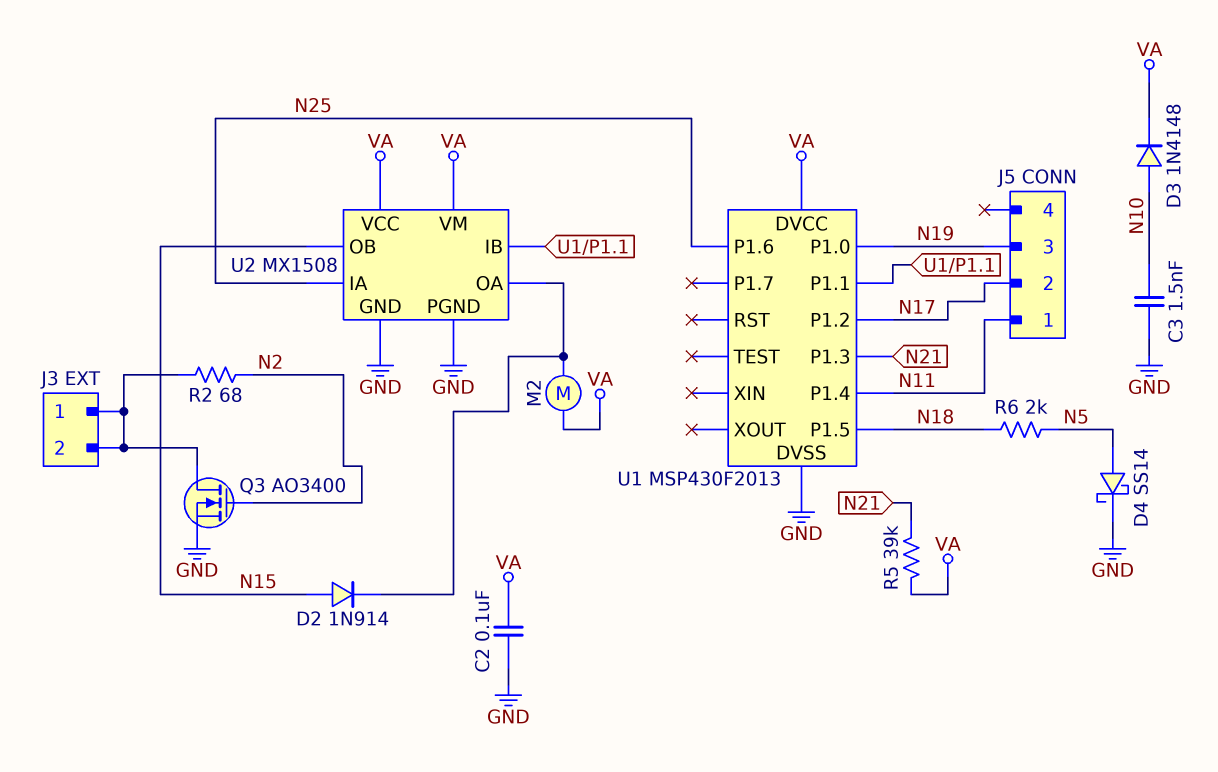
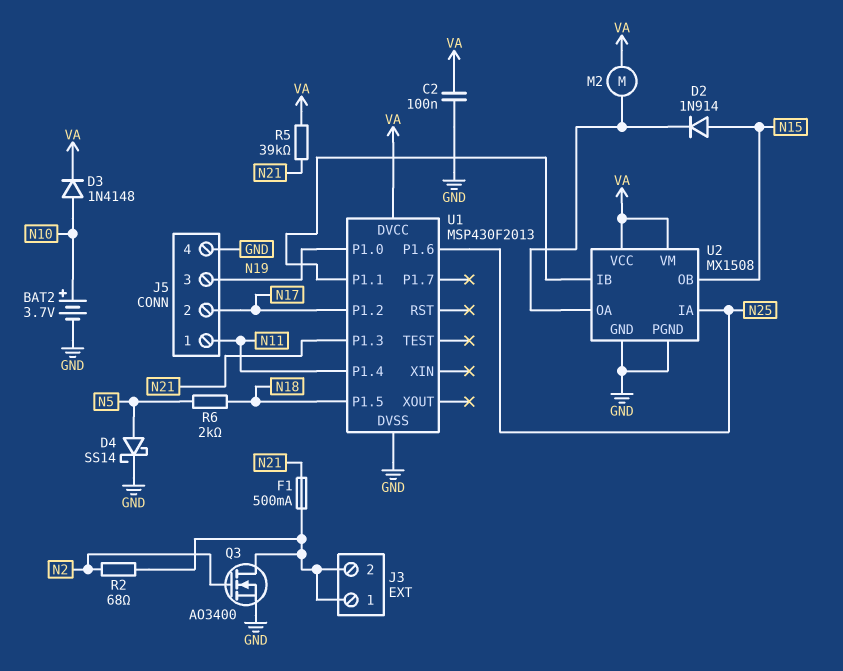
BAT2: none -> 3.7V (plus N10, minus GND)
C3: 1.5nF (GND, N10) -> none
F1: none -> 500mA (J3/1, N21)
J5 pin 4: none -> GND

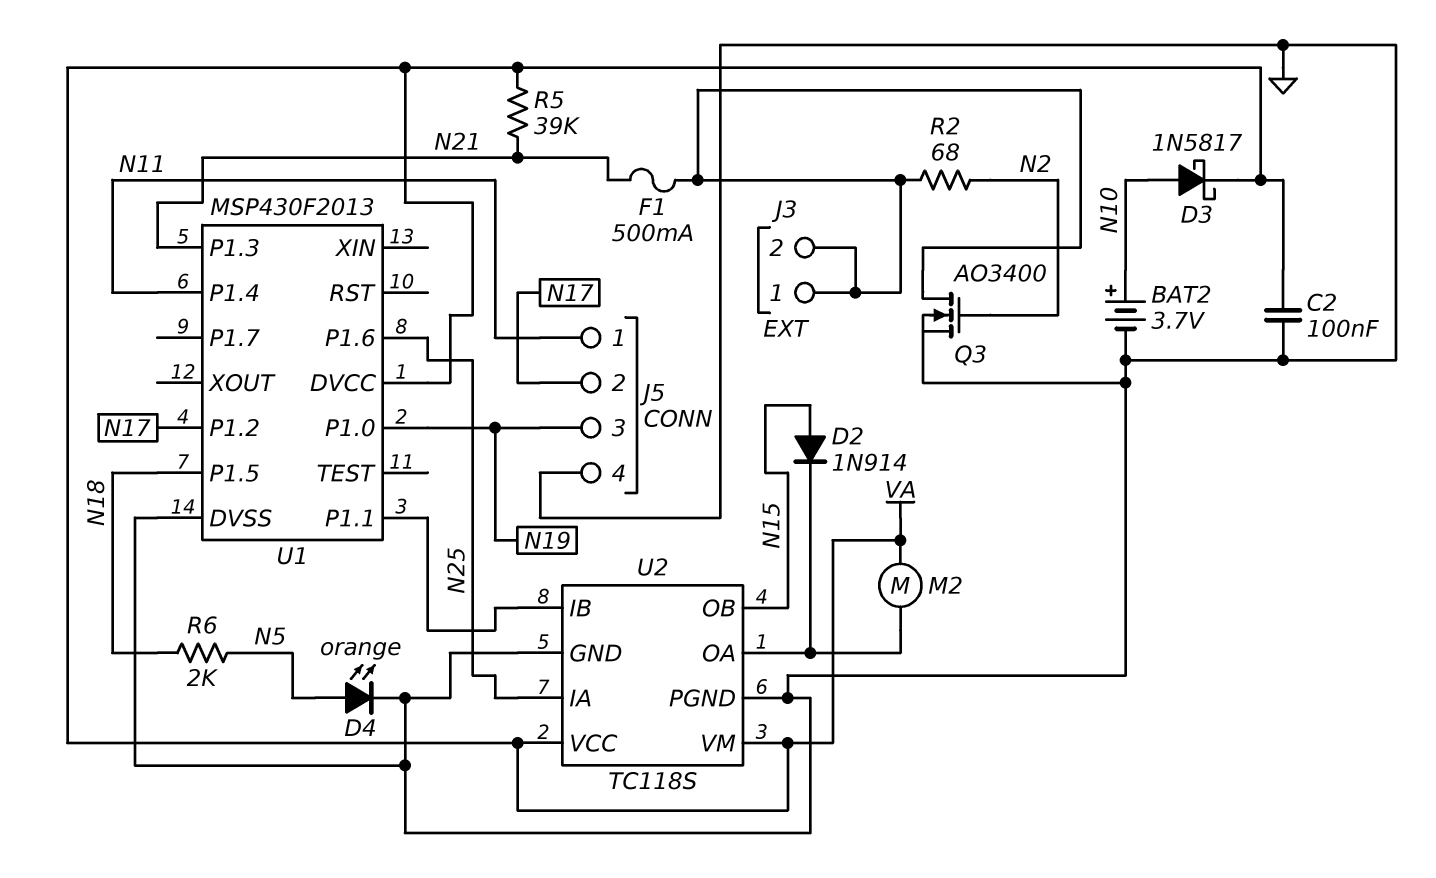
D3: diode 1N4148 (A N10, K VA) -> schottky 1N5817 (A N10, K VA)
D4: schottky SS14 (A N5, K GND) -> LED orange (A N5, K GND)
U2: MX1508 -> TC118S

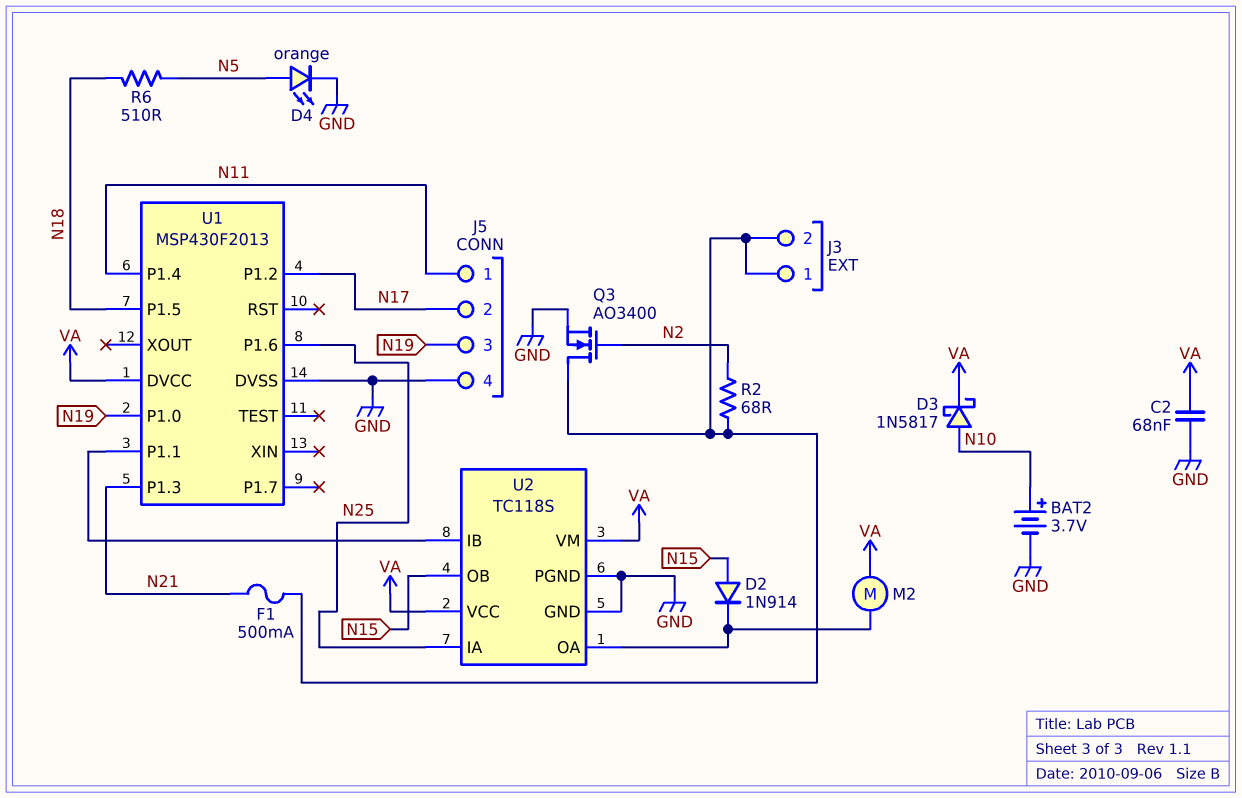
C2: 100nF (GND, VA) -> 68nF (GND, VA)
R5: 39k (N21, VA) -> none
R6: 2k (N5, N18) -> 510 (N5, N18)

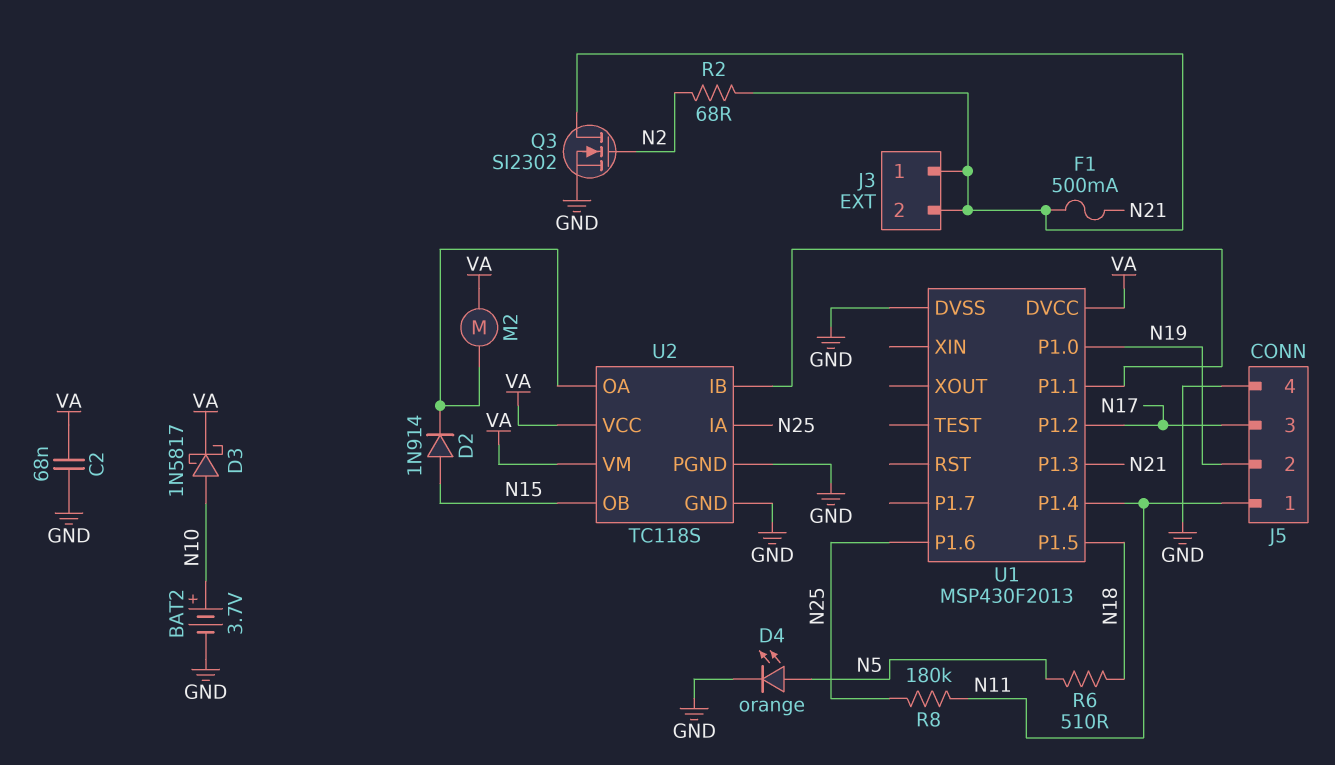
J5 pin 2: N17 -> N19
J5 pin 3: N19 -> N17
Q3: NMOS AO3400 (G N2, D J3/1, S GND) -> NMOS SI2302 (G N2, D J3/1, S GND)
R8: none -> 180k (N11, N25)

